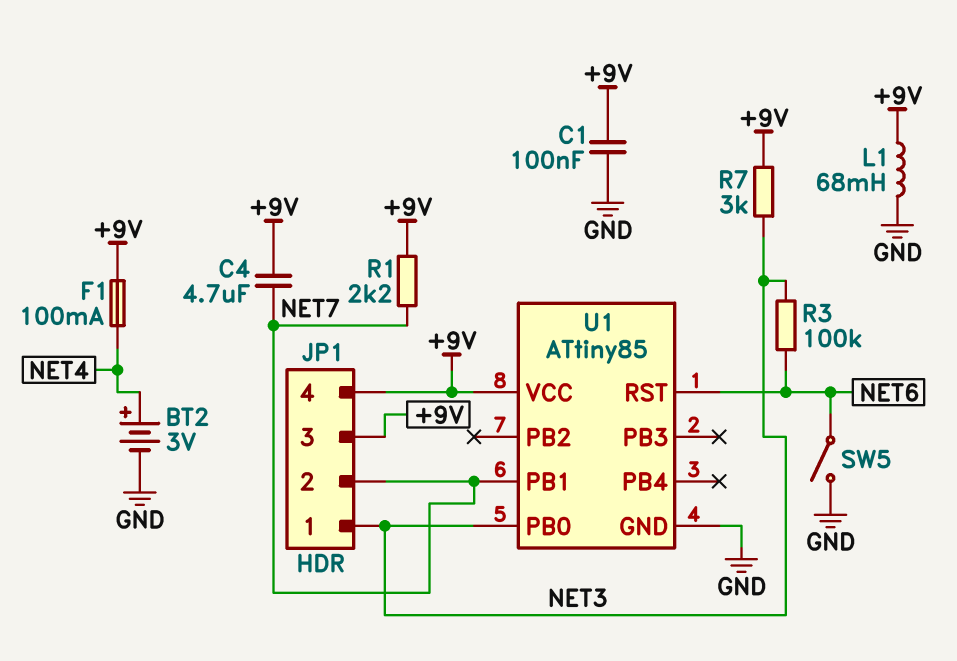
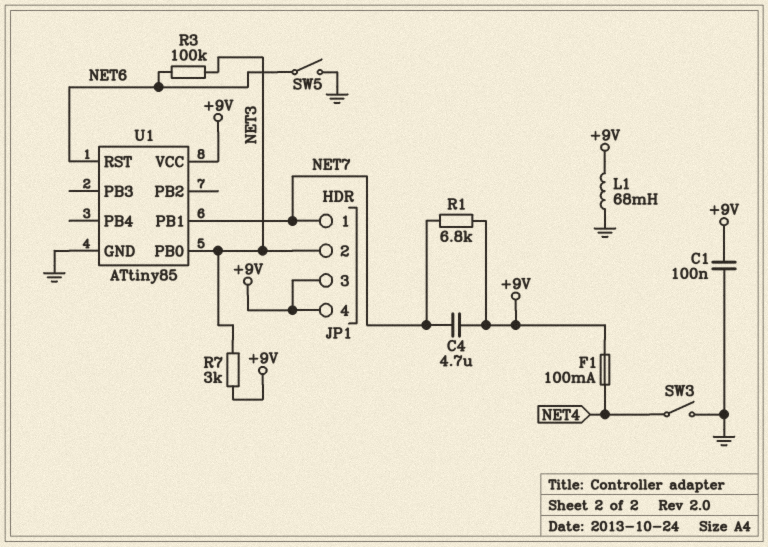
BT2: 3V (plus NET4, minus GND) -> none
JP1 pin 1: NET3 -> NET7
JP1 pin 2: NET7 -> NET3
R1: 2.2k (+9V, NET7) -> 6.8k (+9V, NET7)
SW3: none -> switch (GND, NET4)

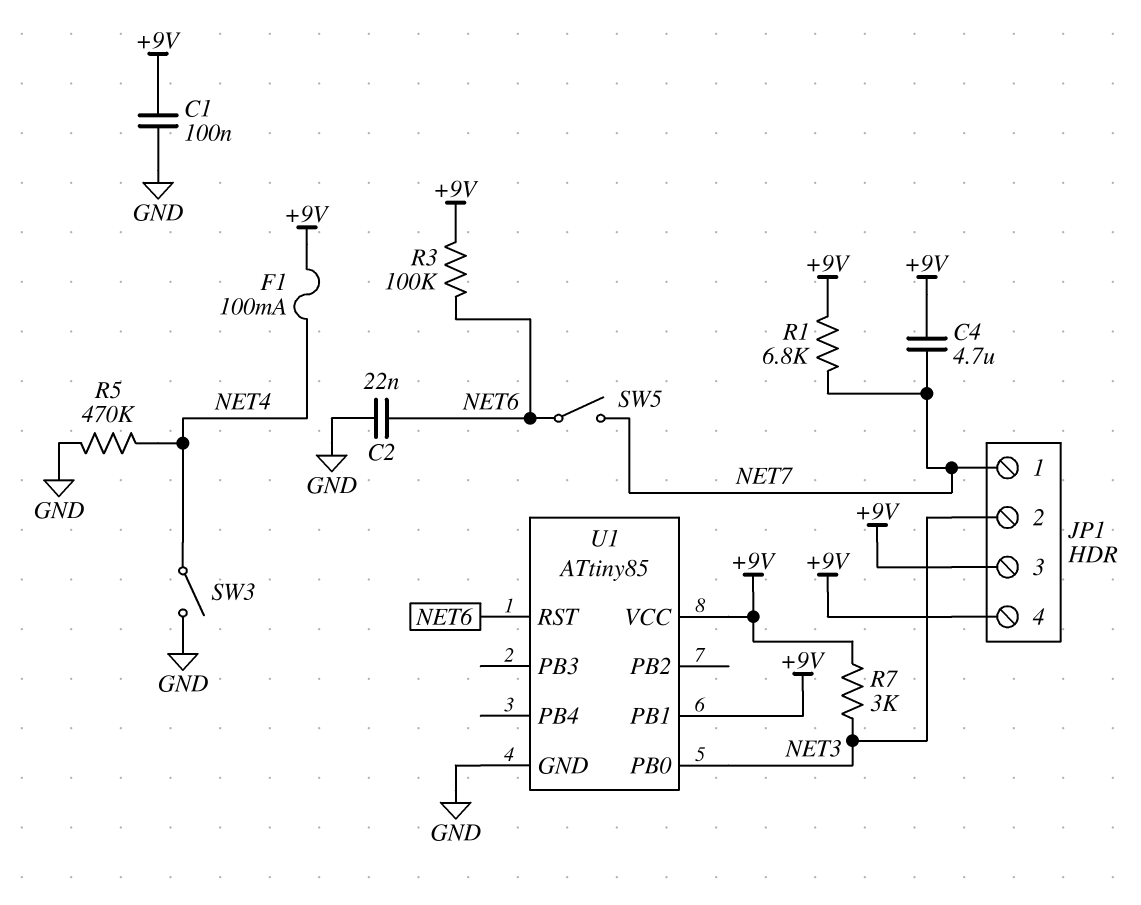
C2: none -> 22nF (GND, NET6)
L1: 68mH (+9V, GND) -> none
R3: 100k (NET3, NET6) -> 100k (+9V, NET6)
R5: none -> 470k (GND, NET4)
SW5: switch (GND, NET6) -> switch (NET6, NET7)
U1 pin PB1: NET7 -> +9V

